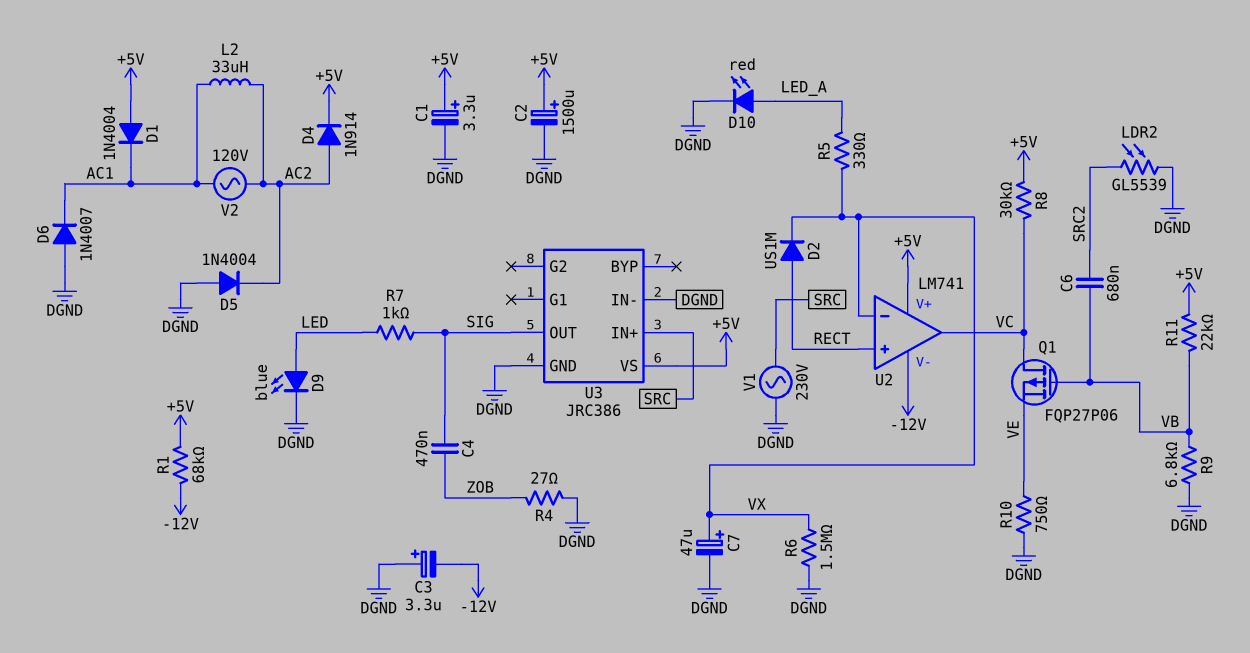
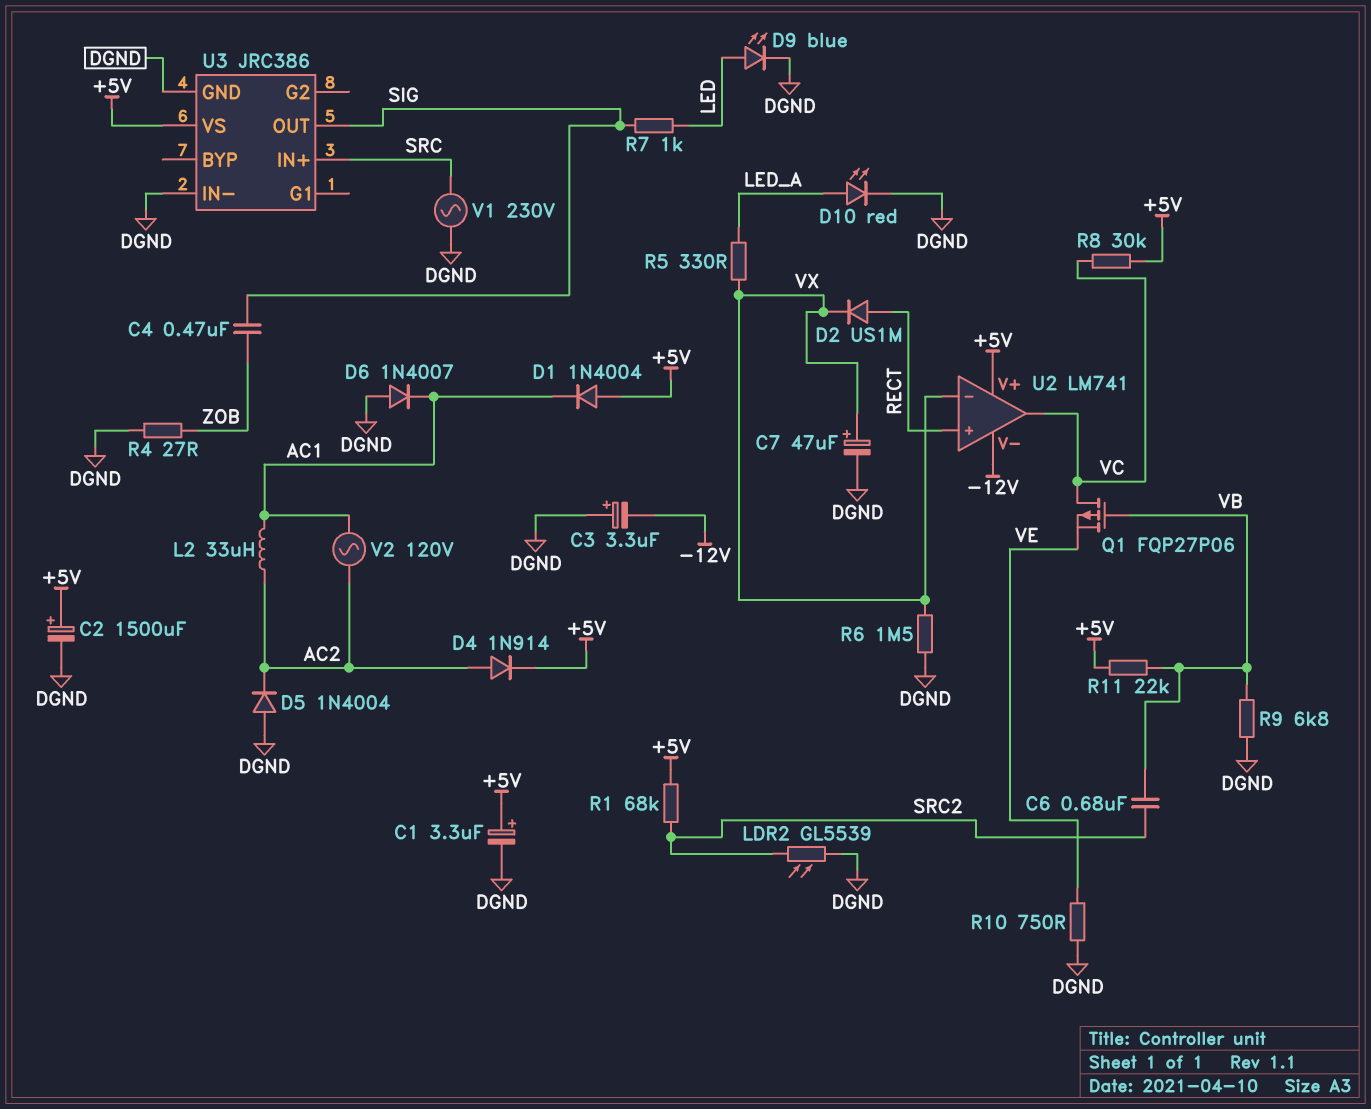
R1: 68k (+5V, -12V) -> 68k (+5V, SRC2)

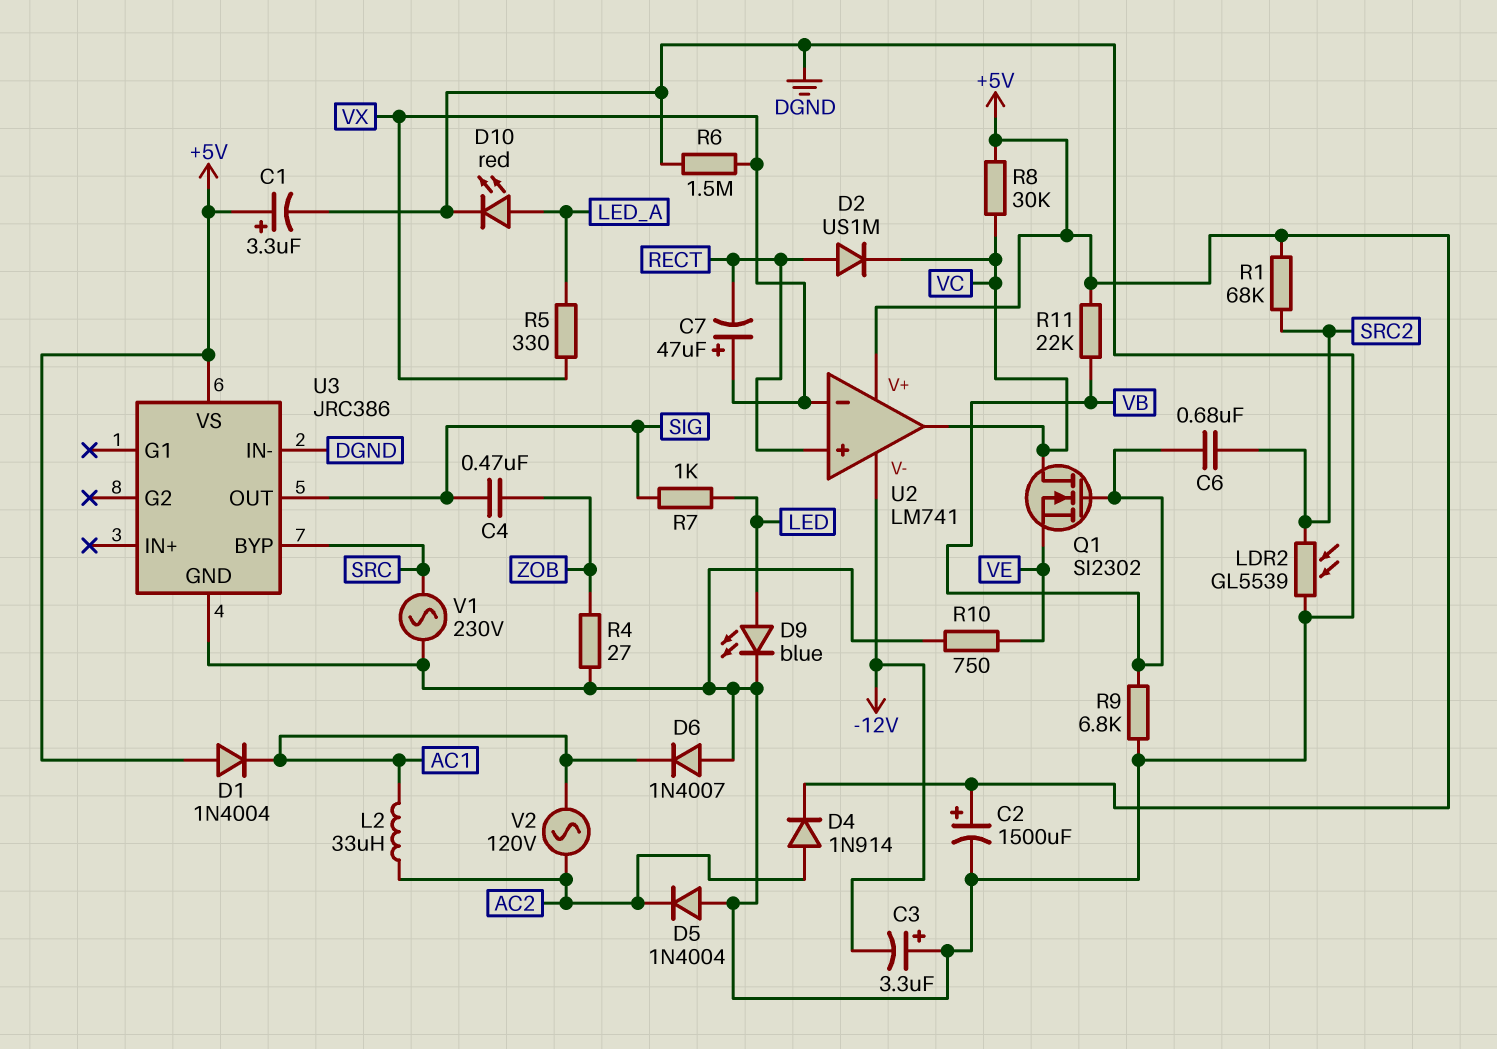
C7: 47uF (plus VX, minus DGND) -> 47uF (plus VX, minus RECT)
D2: diode US1M (A RECT, K VX) -> diode US1M (A RECT, K VC)
Q1: PMOS FQP27P06 (G VB, D VC, S VE) -> NMOS SI2302 (G VB, D VC, S VE)
U3 pin BYP: none -> SRC
U3 pin IN+: SRC -> none

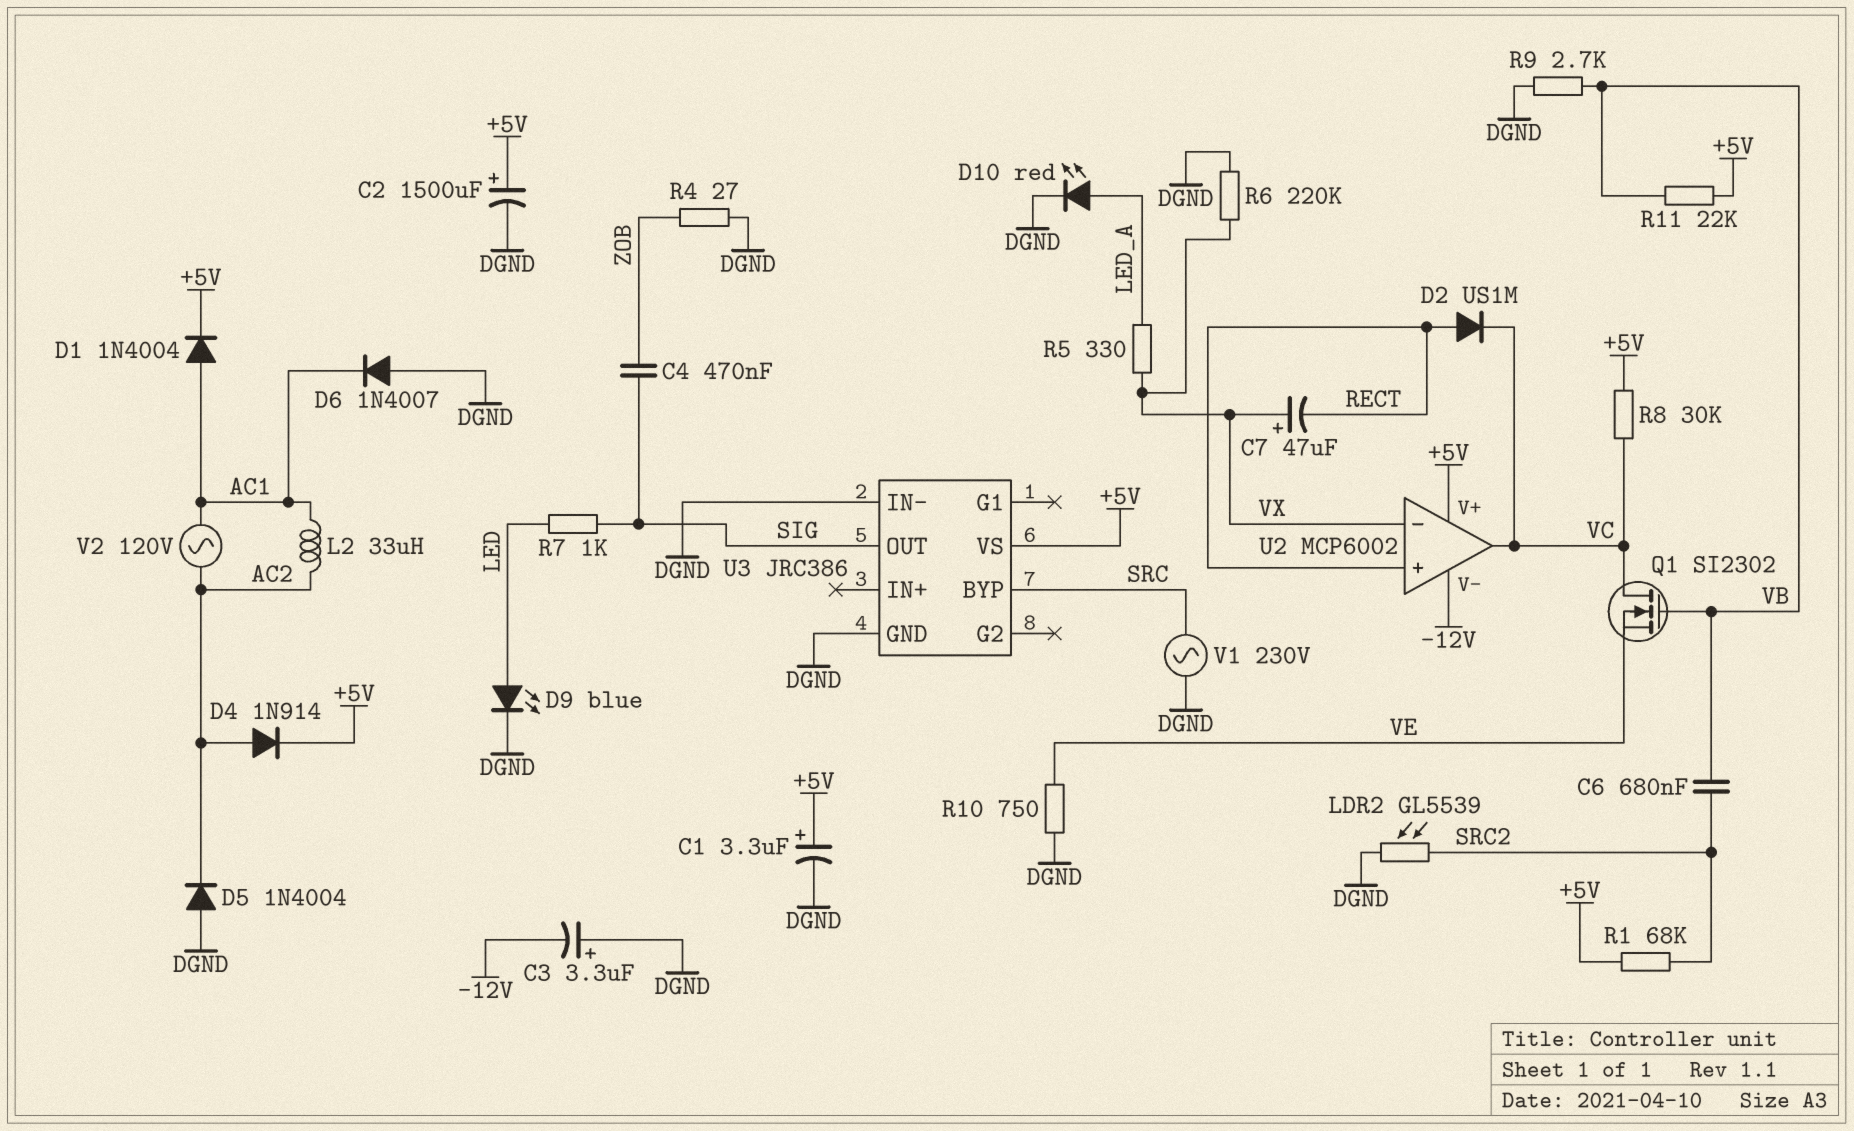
D1: diode 1N4004 (A +5V, K AC1) -> diode 1N4004 (A AC1, K +5V)
R6: 1.5M (DGND, VX) -> 220k (DGND, VX)
R9: 6.8k (DGND, VB) -> 2.7k (DGND, VB)
U2: LM741 -> MCP6002

